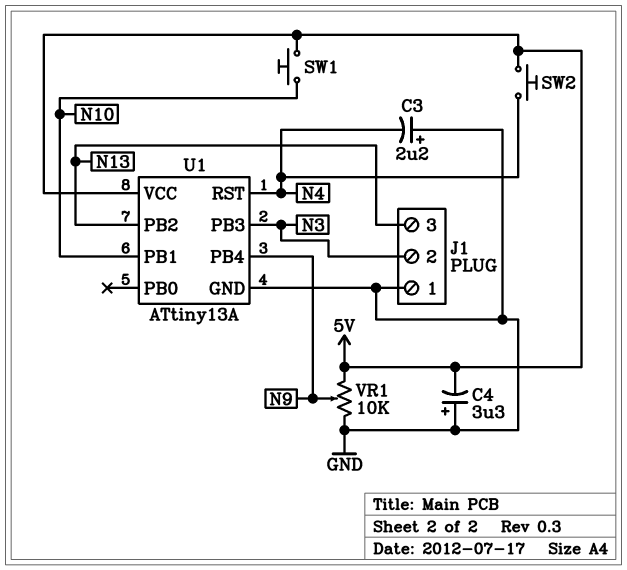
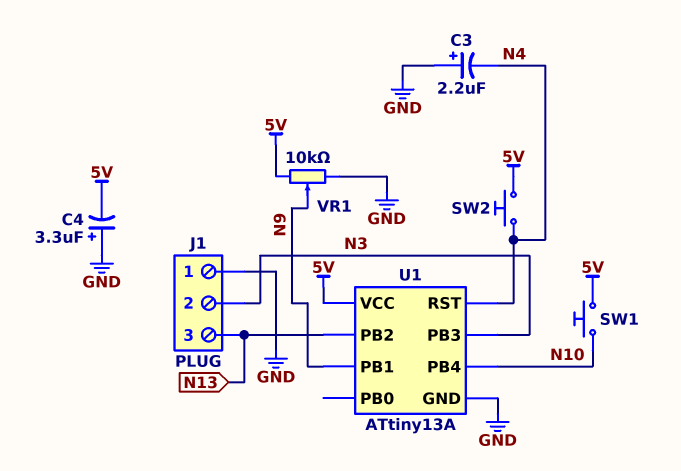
U1 pin PB1: N10 -> N9
U1 pin PB4: N9 -> N10

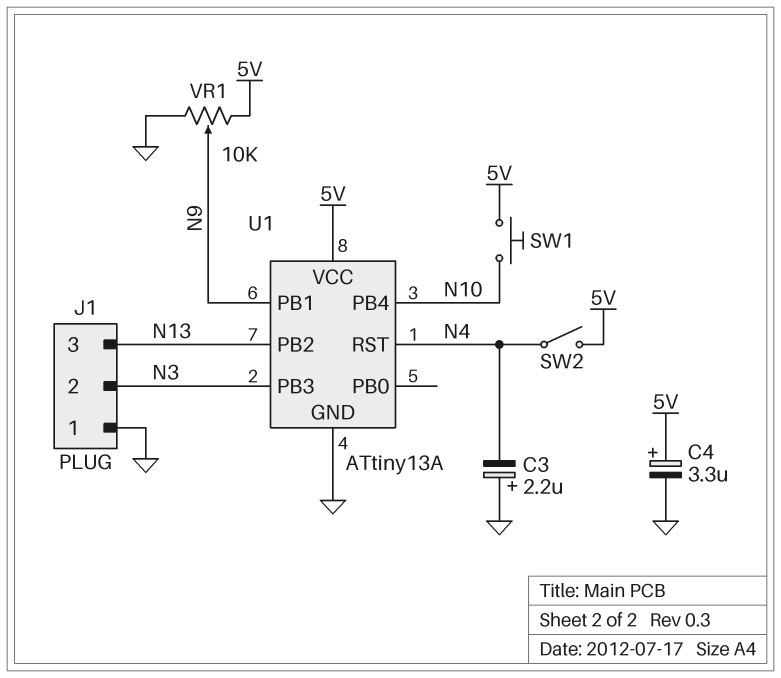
C4: 3.3uF (plus GND, minus 5V) -> 3.3uF (plus 5V, minus GND)
SW2: button (5V, N4) -> switch (5V, N4)

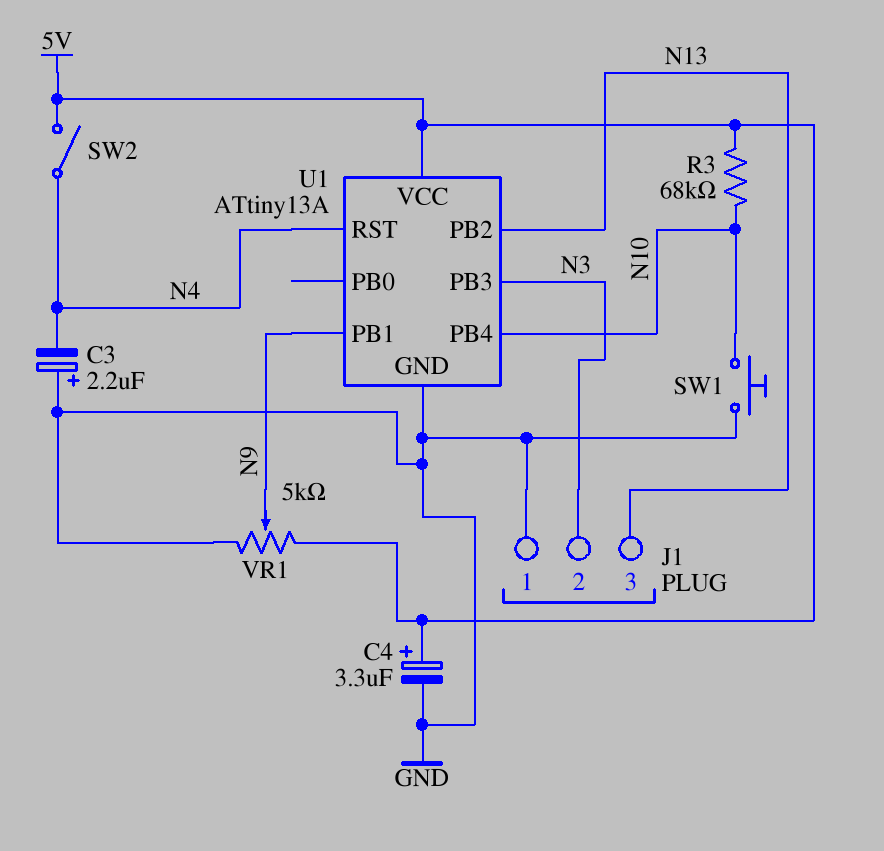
R3: none -> 68k (5V, N10)
SW1: button (5V, N10) -> button (GND, N10)
VR1: 10k (5V, GND, wiper N9) -> 5k (5V, GND, wiper N9)

